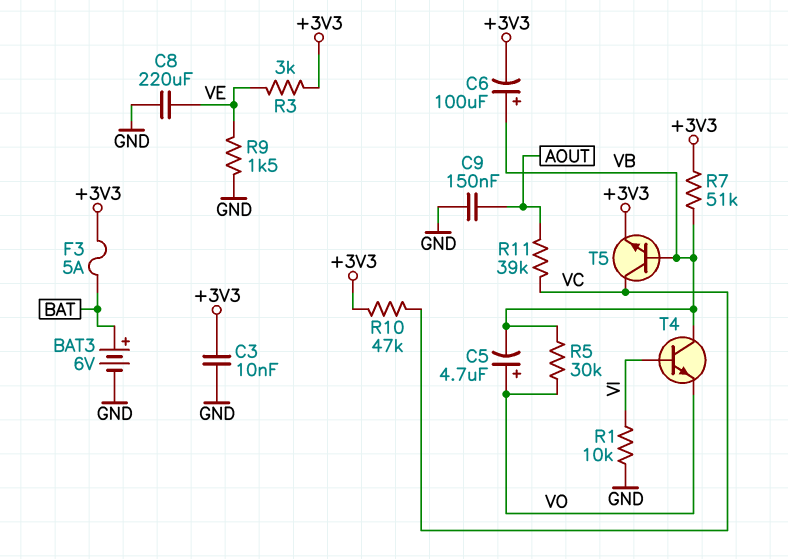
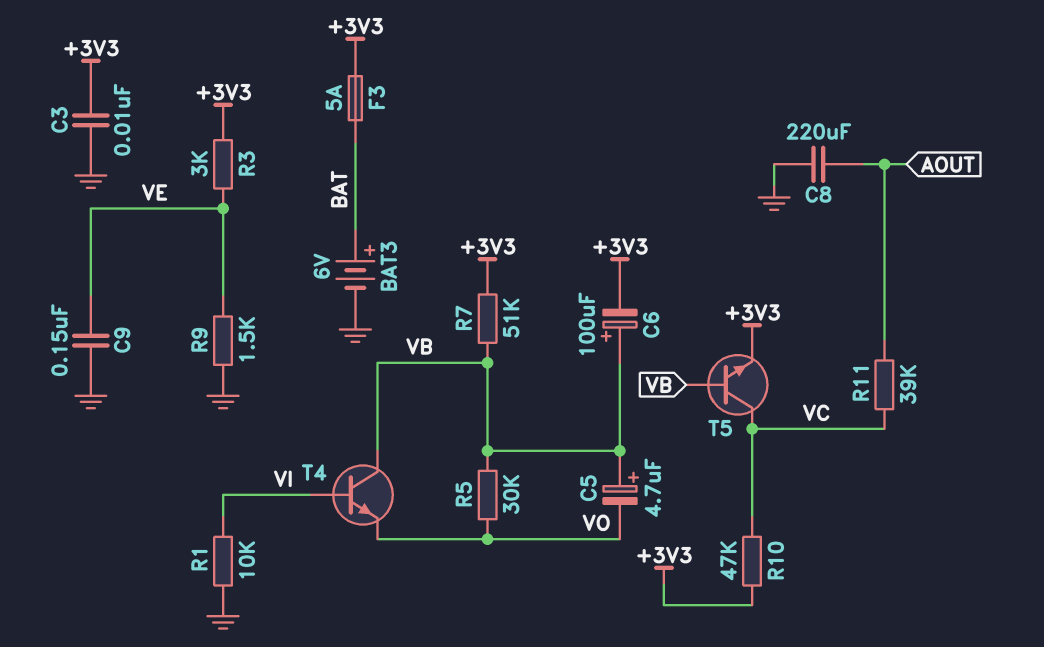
C5: 4.7uF (plus VO, minus VB) -> 4.7uF (plus VB, minus VO)
C8: 220uF (GND, VE) -> 220uF (AOUT, GND)
C9: 150nF (AOUT, GND) -> 150nF (GND, VE)

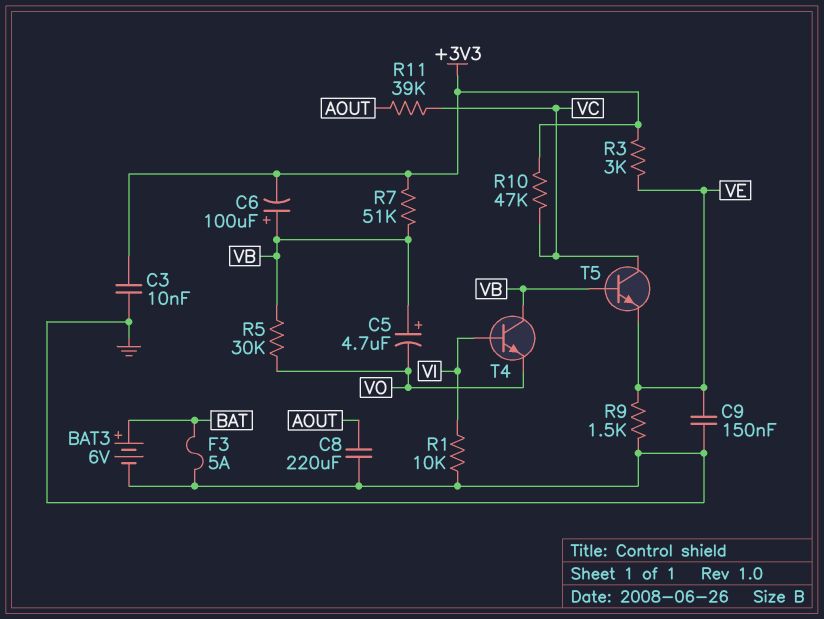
F3: 5A (+3V3, BAT) -> 5A (BAT, GND)
T5: NPN (B VB, C VC, E +3V3) -> NPN (B VB, C VC, E VE)

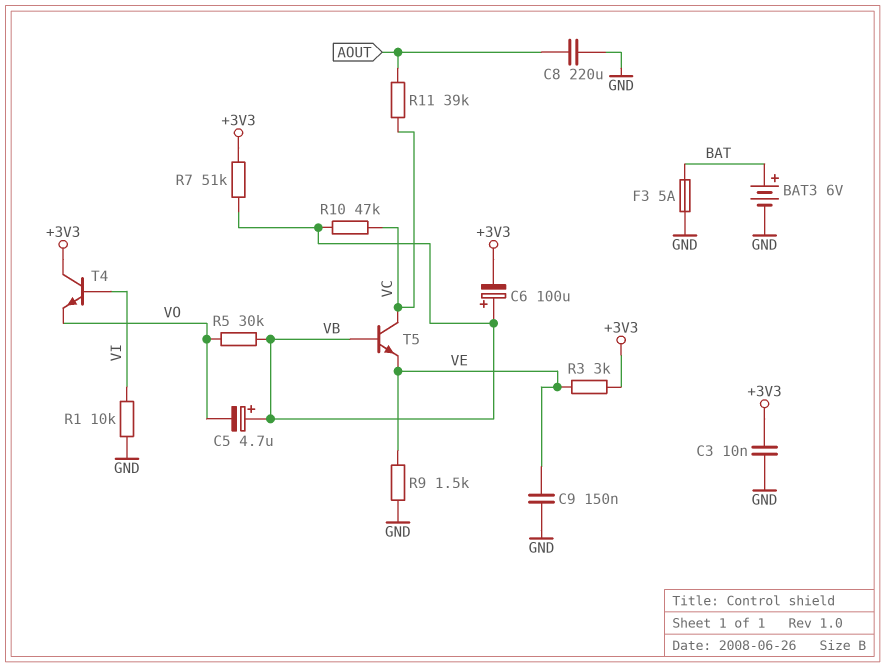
R10: 47k (+3V3, VC) -> 47k (VB, VC)
T4: NPN (B VI, C VB, E VO) -> NPN (B VI, C +3V3, E VO)

